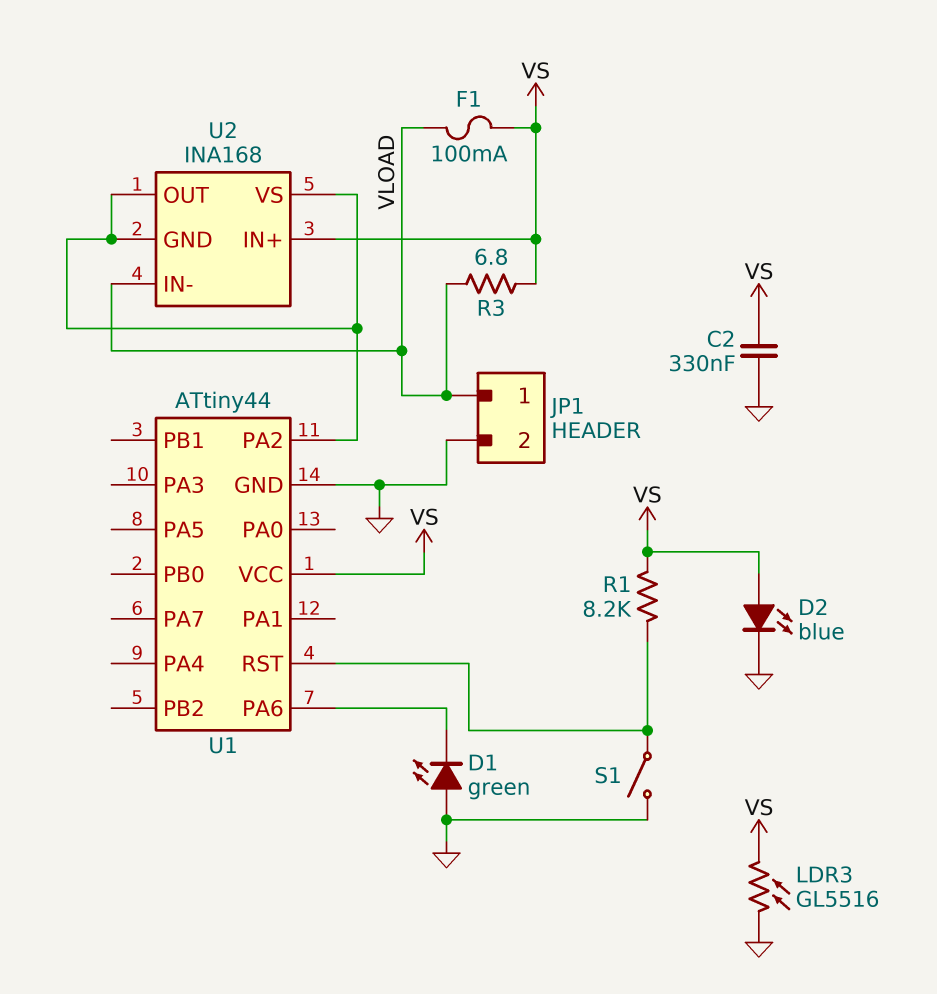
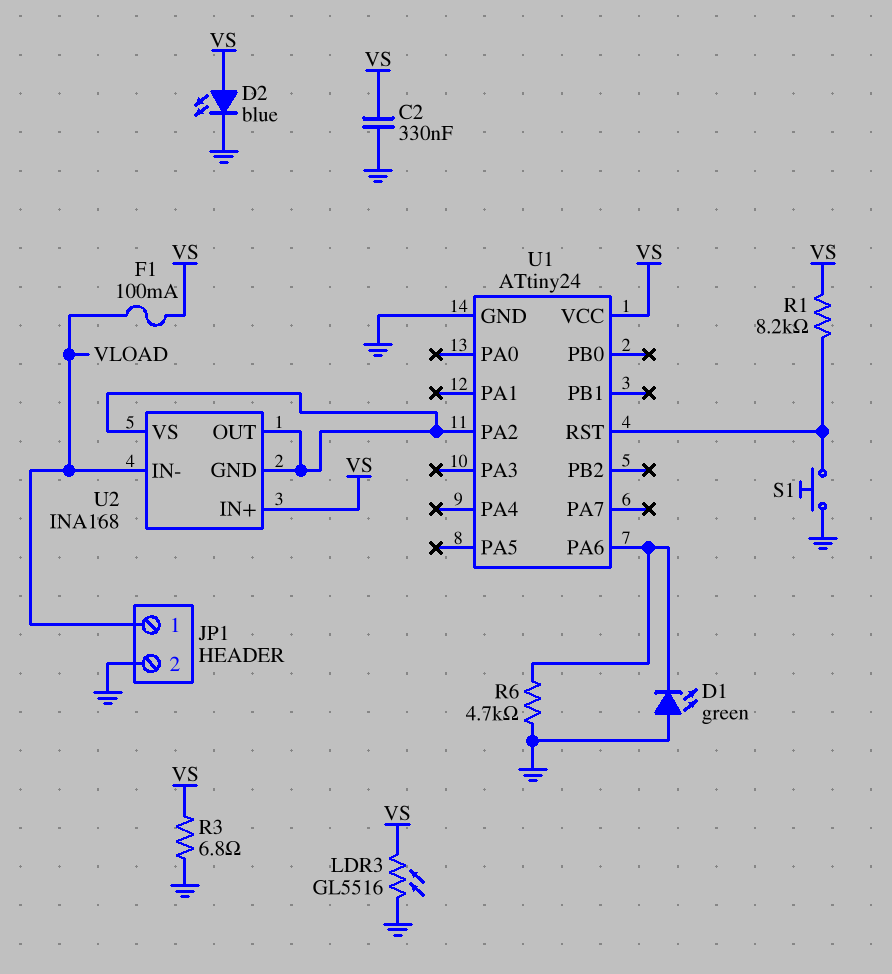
R3: 6.8 (VLOAD, VS) -> 6.8 (GND, VS)
R6: none -> 4.7k (GND, U1/PA6)
S1: switch (GND, U1/RST) -> button (GND, U1/RST)
U1: ATtiny44 -> ATtiny24

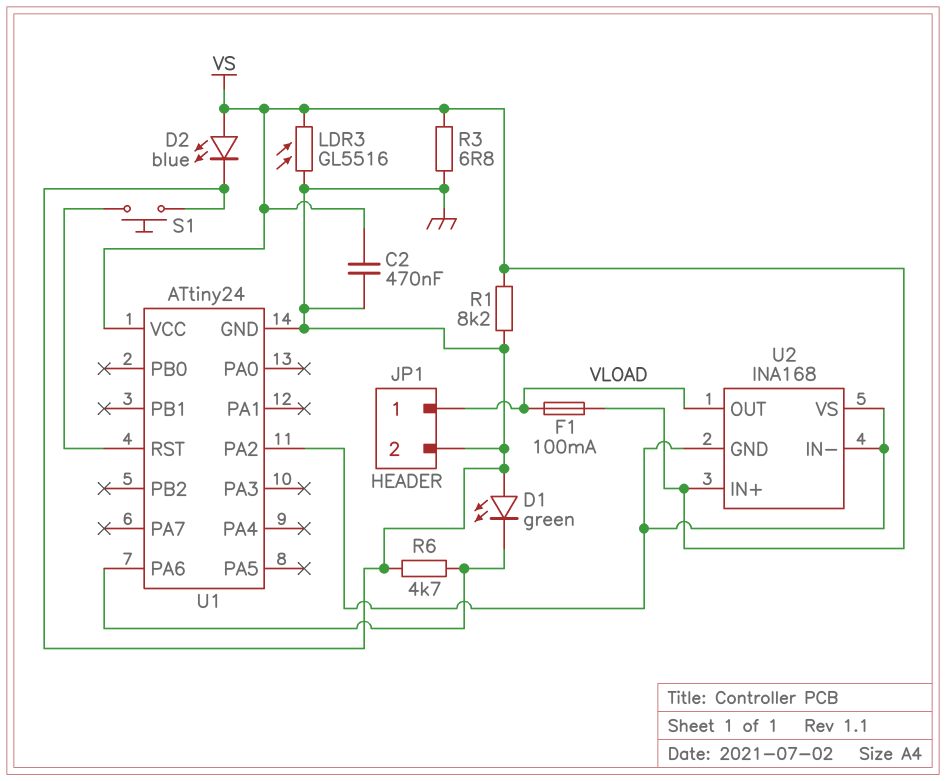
C2: 330nF (GND, VS) -> 470nF (GND, VS)
R1: 8.2k (U1/RST, VS) -> 8.2k (GND, VS)
U2 pin IN-: VLOAD -> U1/PA2
U2 pin OUT: U1/PA2 -> VLOAD

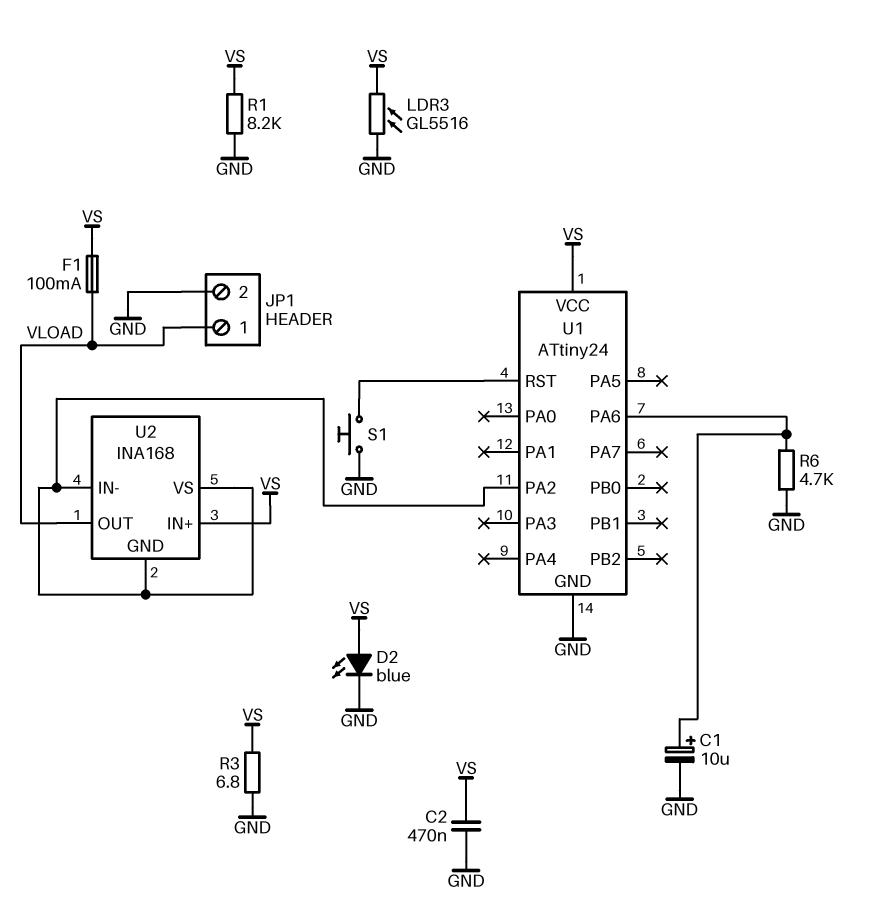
C1: none -> 10uF (plus U1/PA6, minus GND)
D1: LED green (A GND, K U1/PA6) -> none

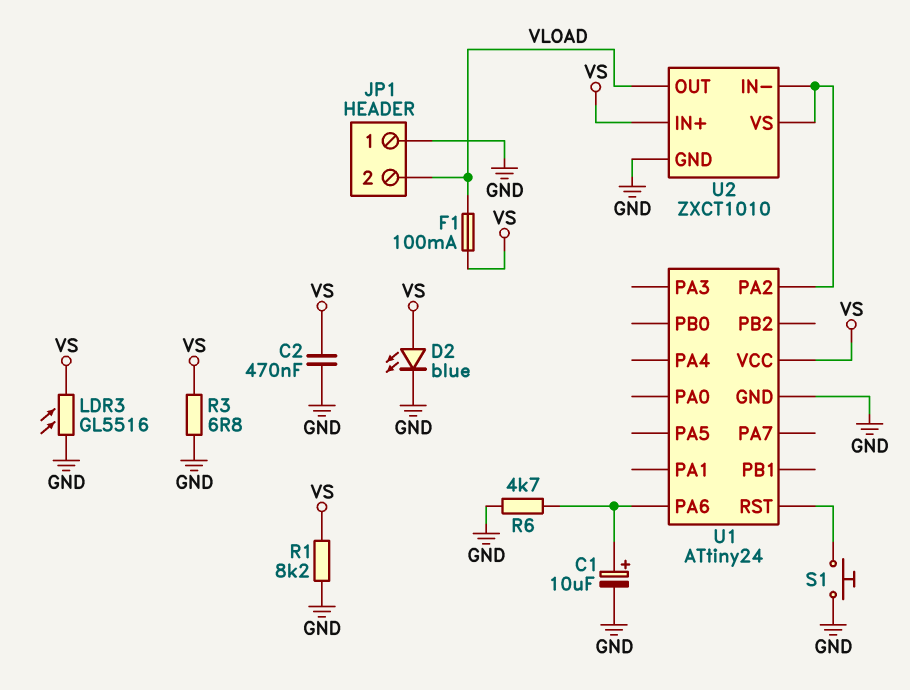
JP1 pin 1: VLOAD -> GND
JP1 pin 2: GND -> VLOAD
U2: INA168 -> ZXCT1010
U2 pin GND: U1/PA2 -> GND

